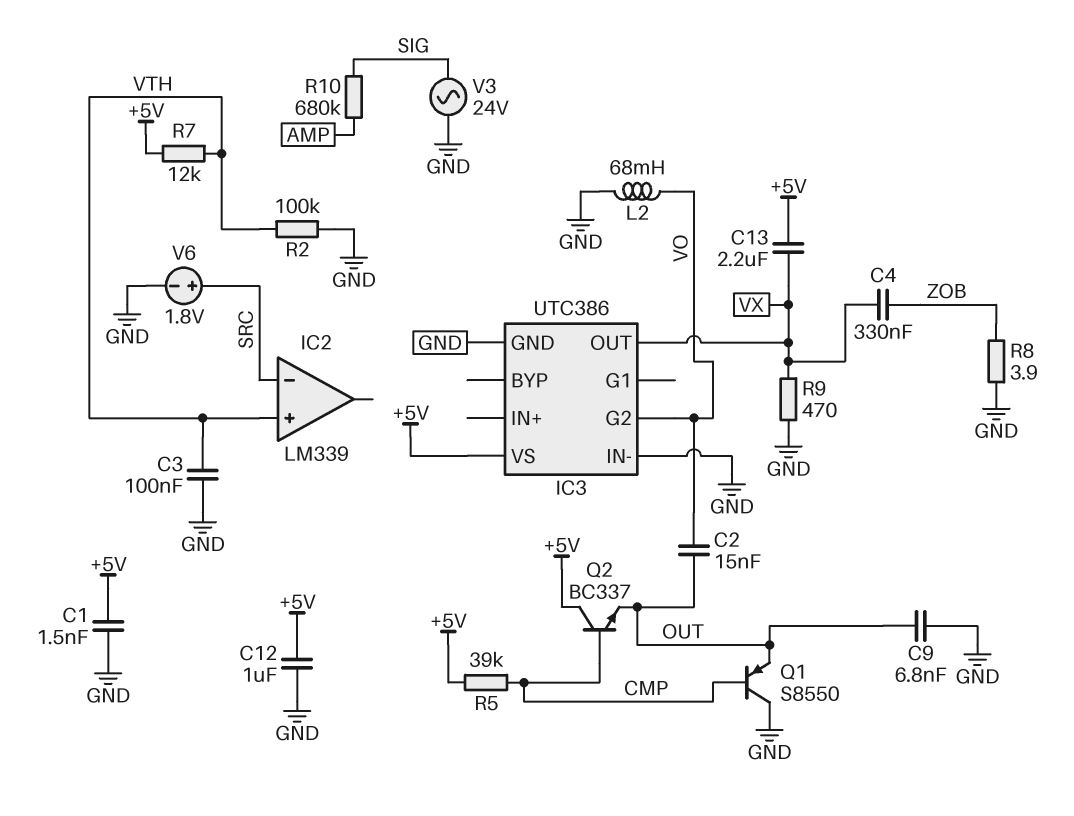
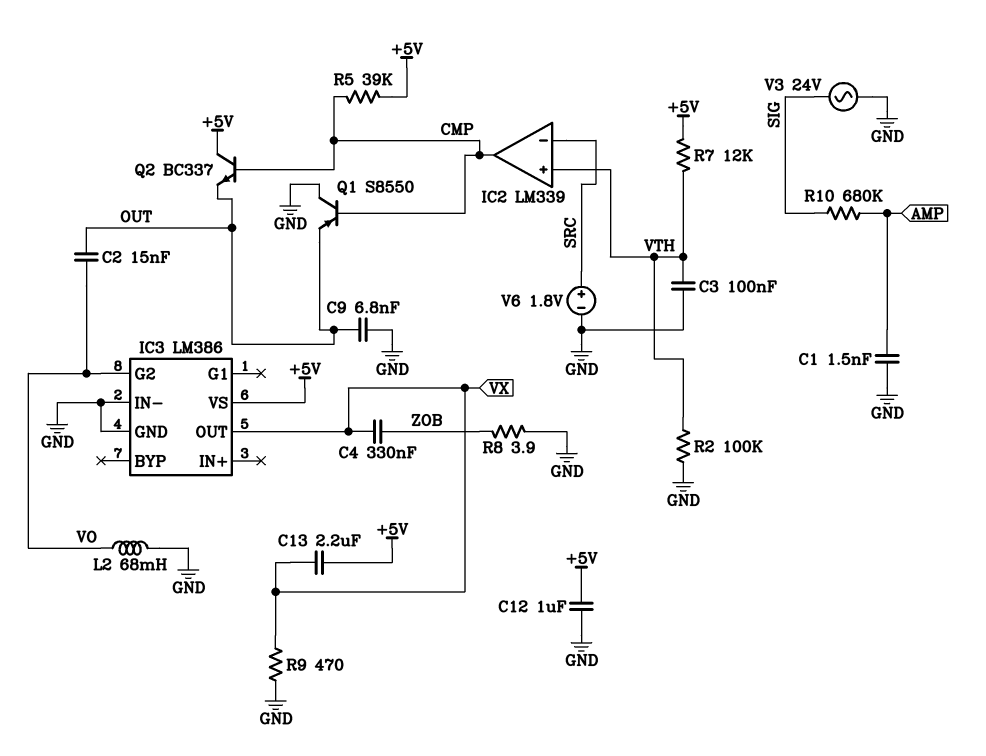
C1: 1.5nF (+5V, GND) -> 1.5nF (AMP, GND)
IC2 pin out: none -> CMP
IC3: UTC386 -> LM386

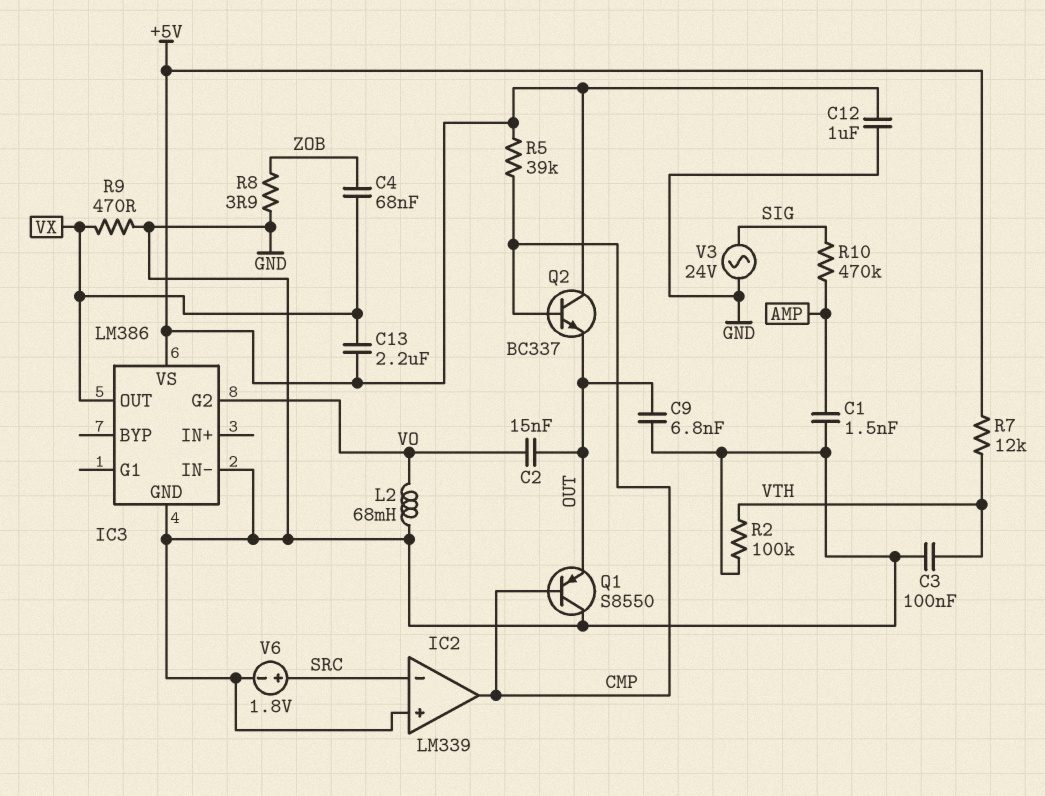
C4: 330nF (VX, ZOB) -> 68nF (VX, ZOB)
IC2 pin in+: VTH -> GND
R10: 680k (AMP, SIG) -> 470k (AMP, SIG)

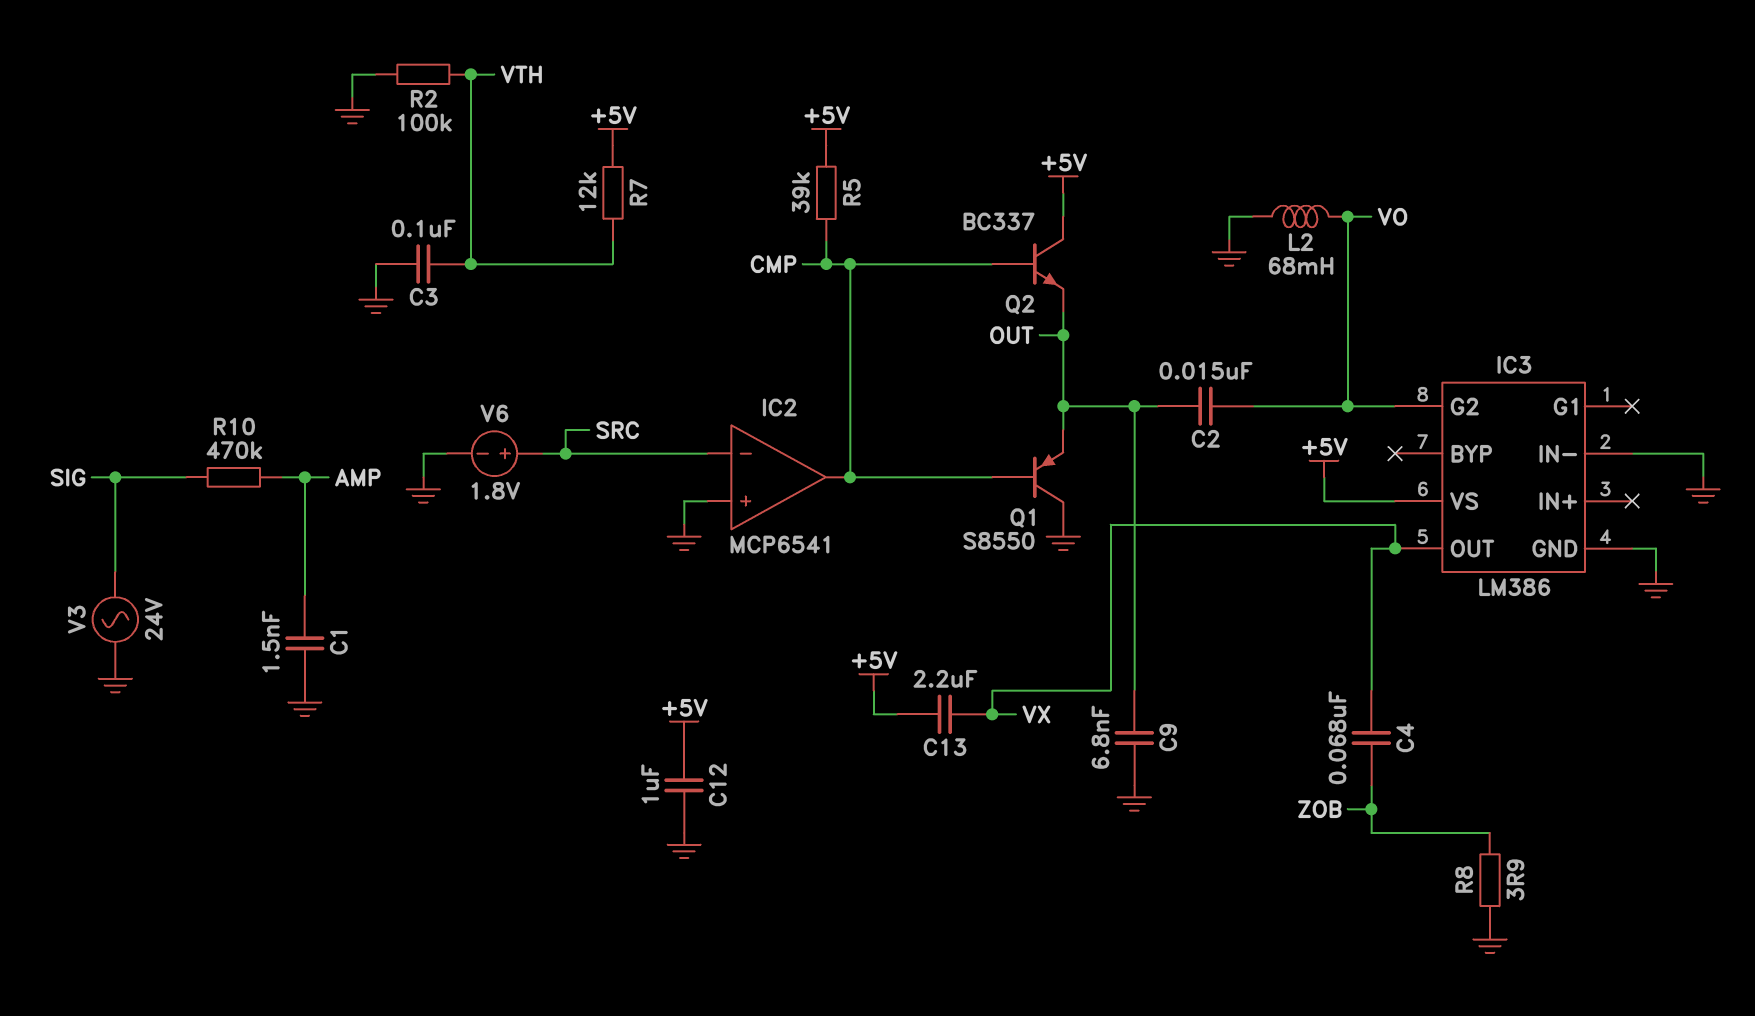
IC2: LM339 -> MCP6541
R9: 470 (GND, VX) -> none

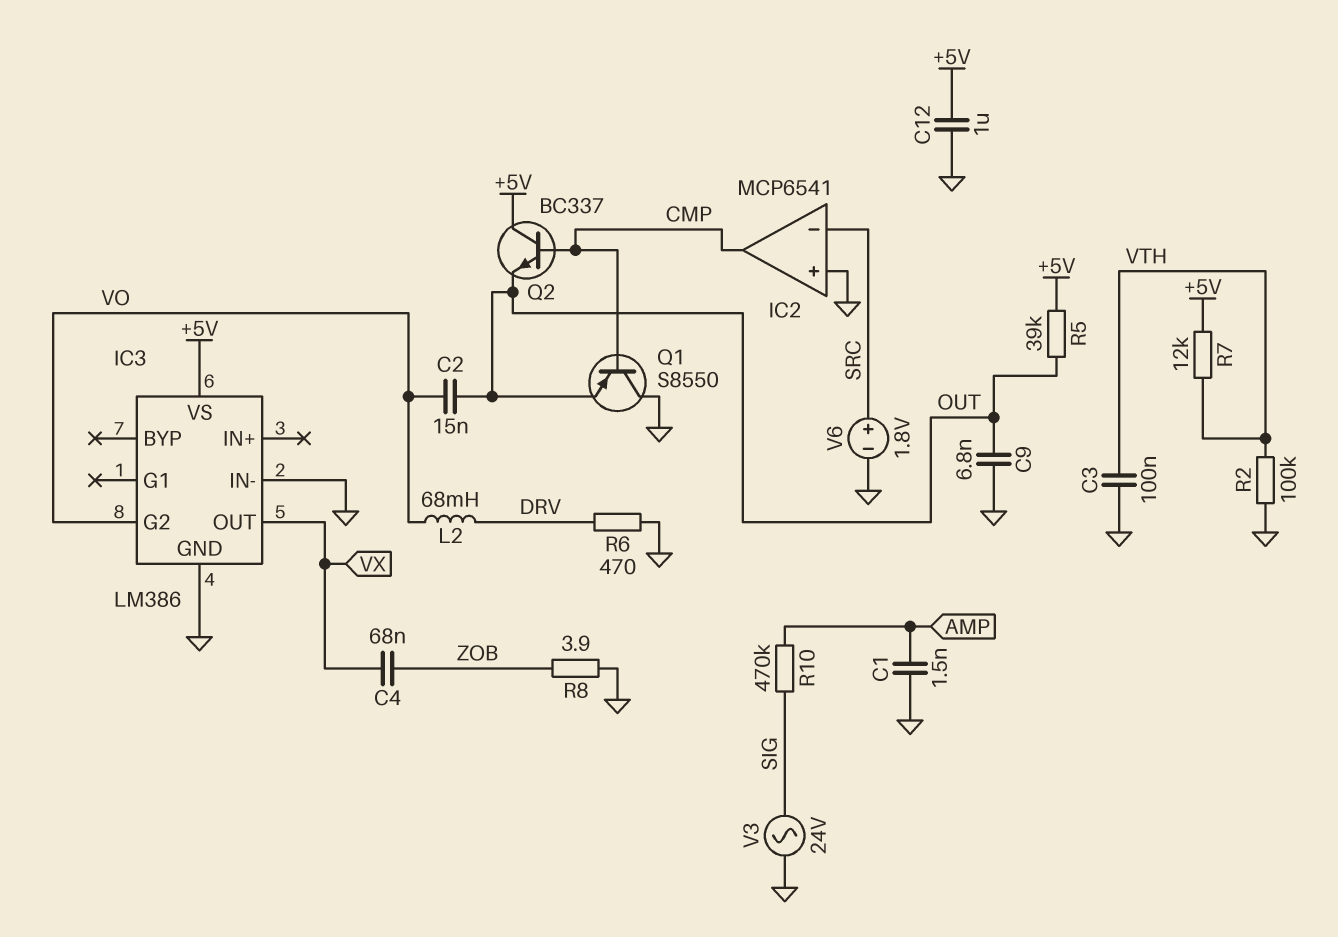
C13: 2.2uF (+5V, VX) -> none
L2: 68mH (GND, VO) -> 68mH (DRV, VO)
R5: 39k (+5V, CMP) -> 39k (+5V, OUT)
R6: none -> 470 (DRV, GND)

